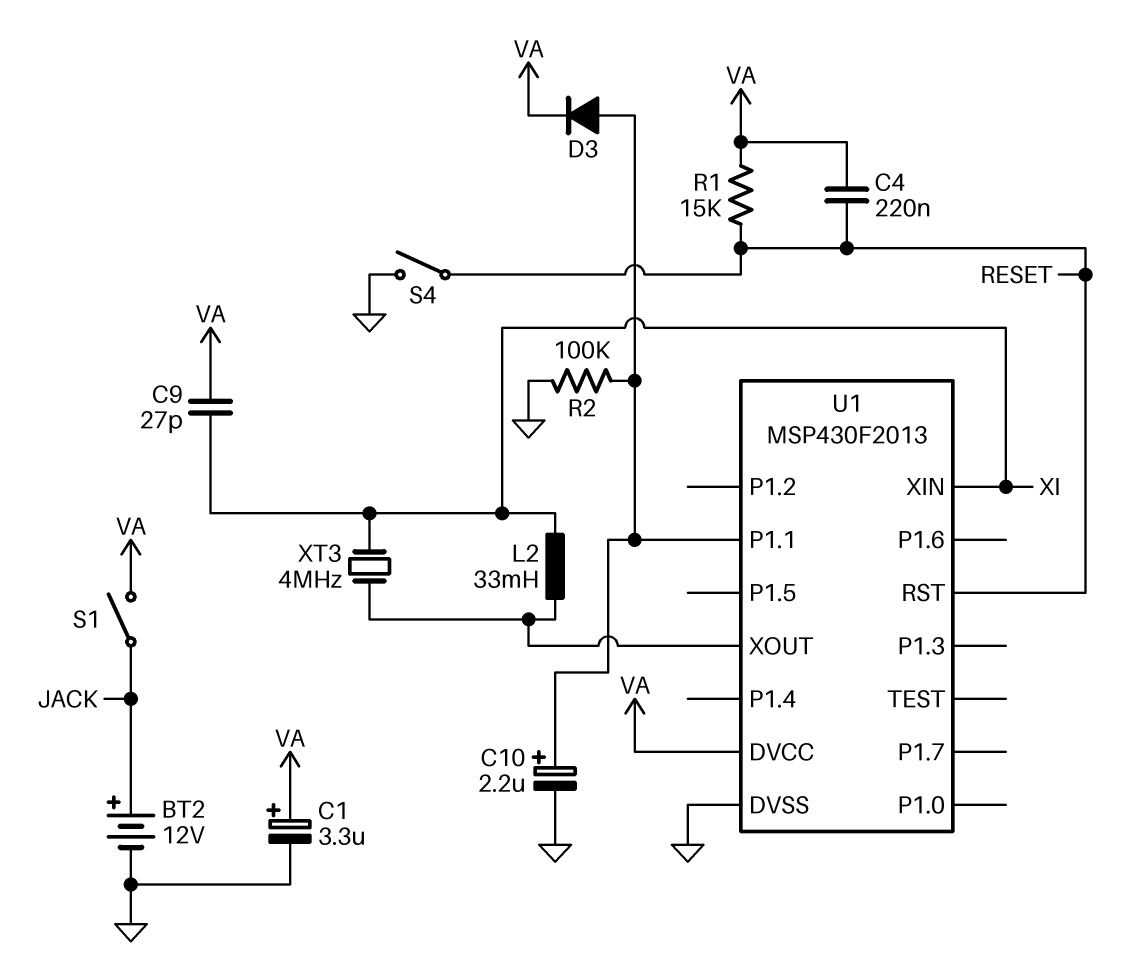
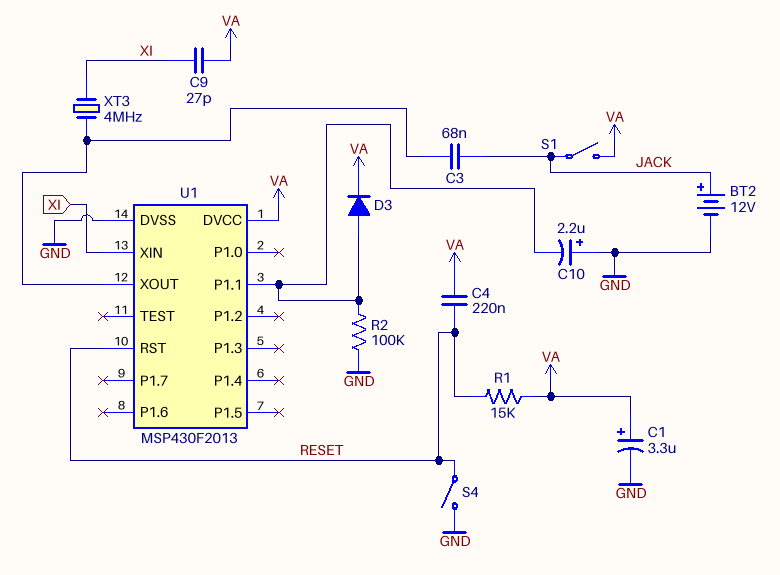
C3: none -> 68nF (JACK, U1/XOUT)
C10: 2.2uF (plus U1/P1.1, minus GND) -> 2.2uF (plus GND, minus U1/P1.1)
L2: 33mH (U1/XOUT, XI) -> none

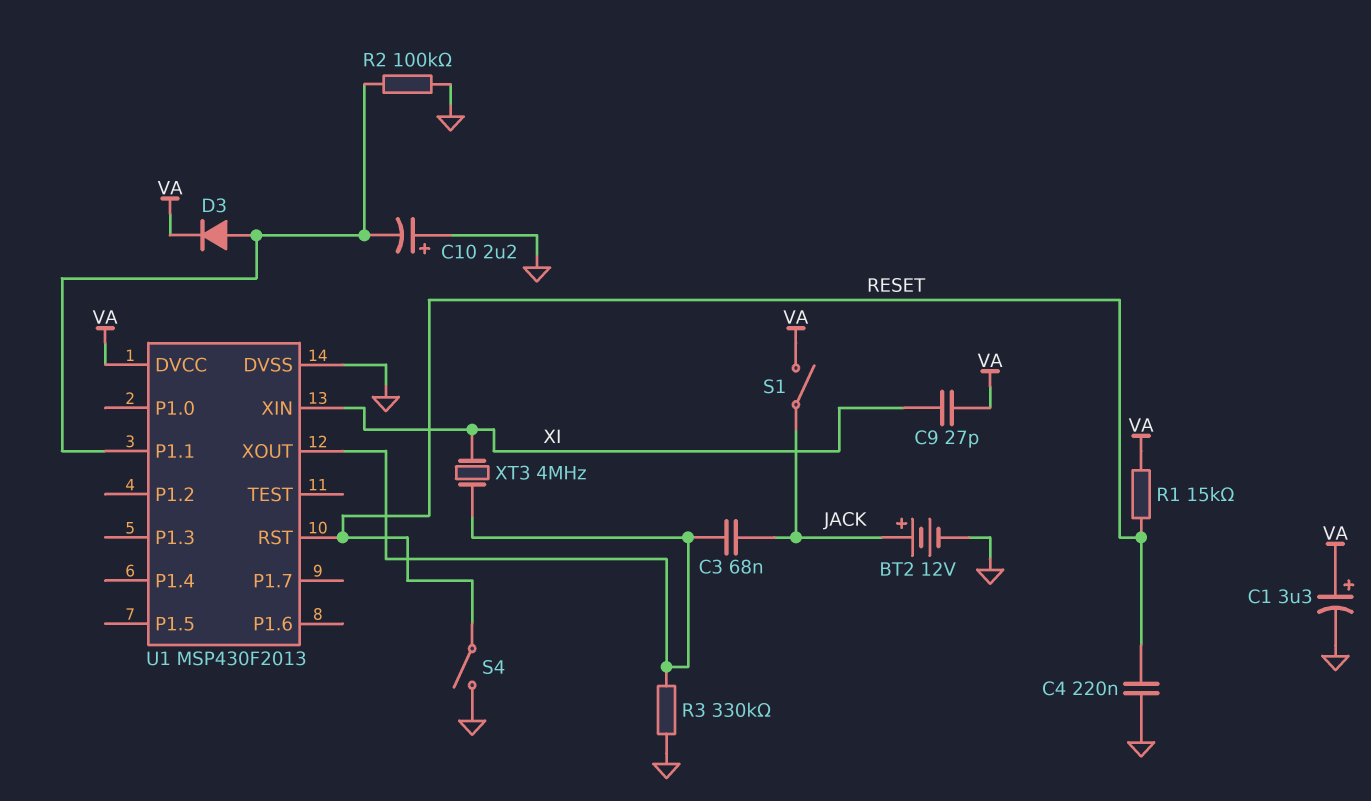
C4: 220nF (RESET, VA) -> 220nF (GND, RESET)
R3: none -> 330k (GND, U1/XOUT)

